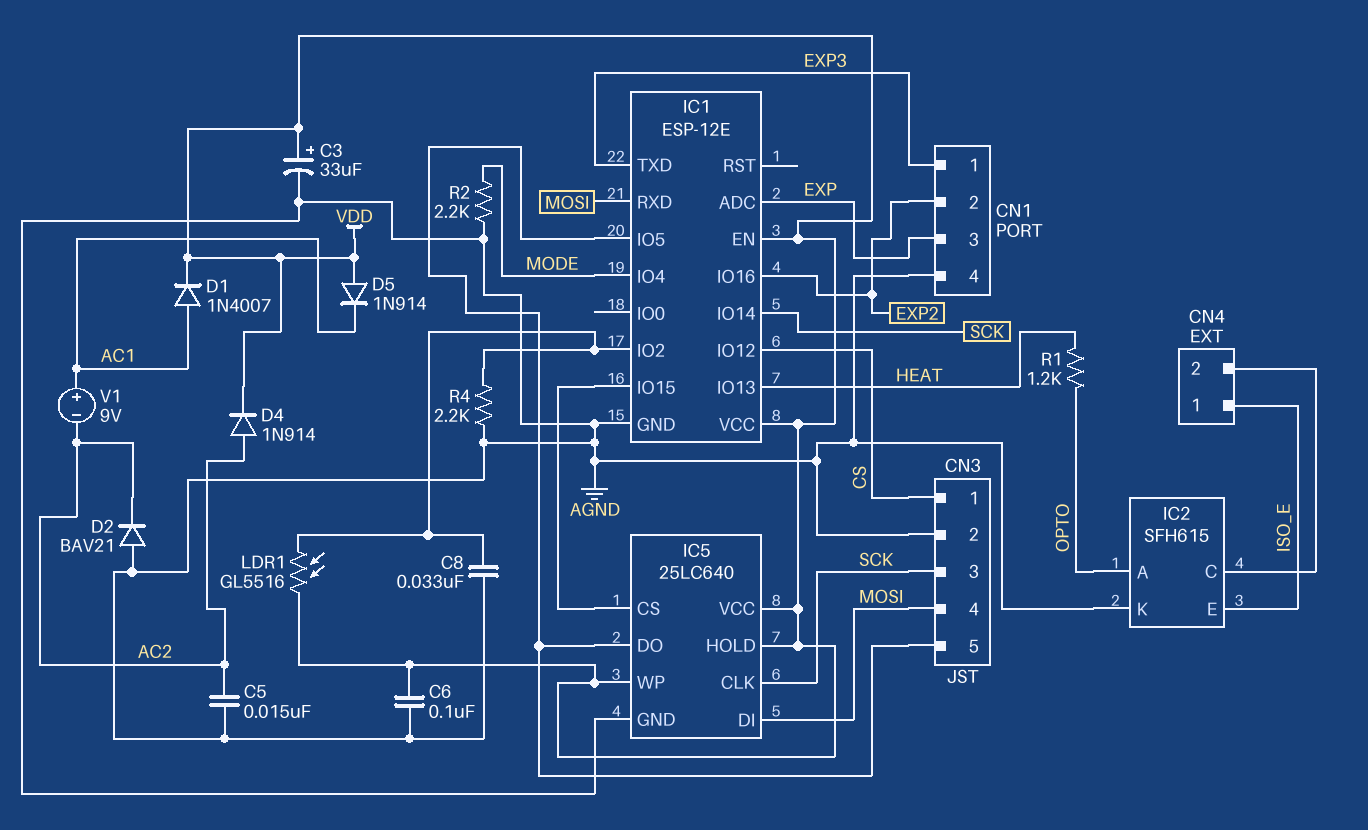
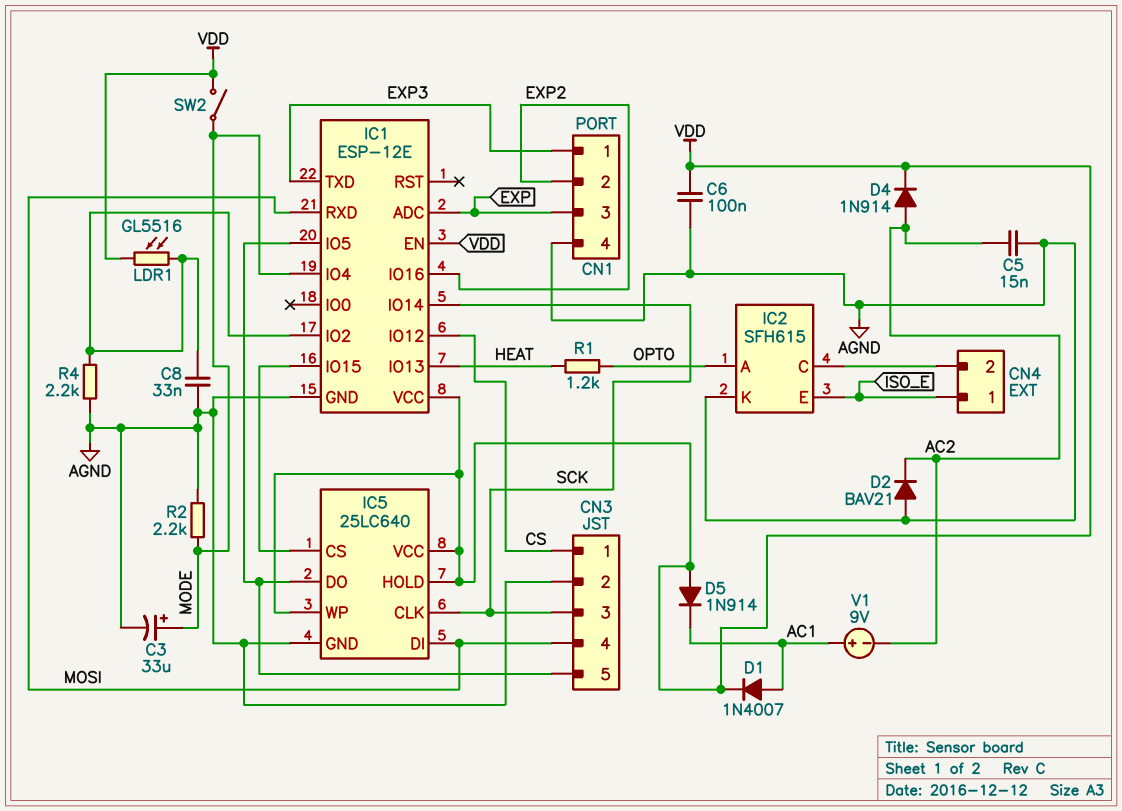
C3: 33uF (plus VDD, minus AGND) -> 33uF (plus MODE, minus AGND)
SW2: none -> switch (MODE, VDD)

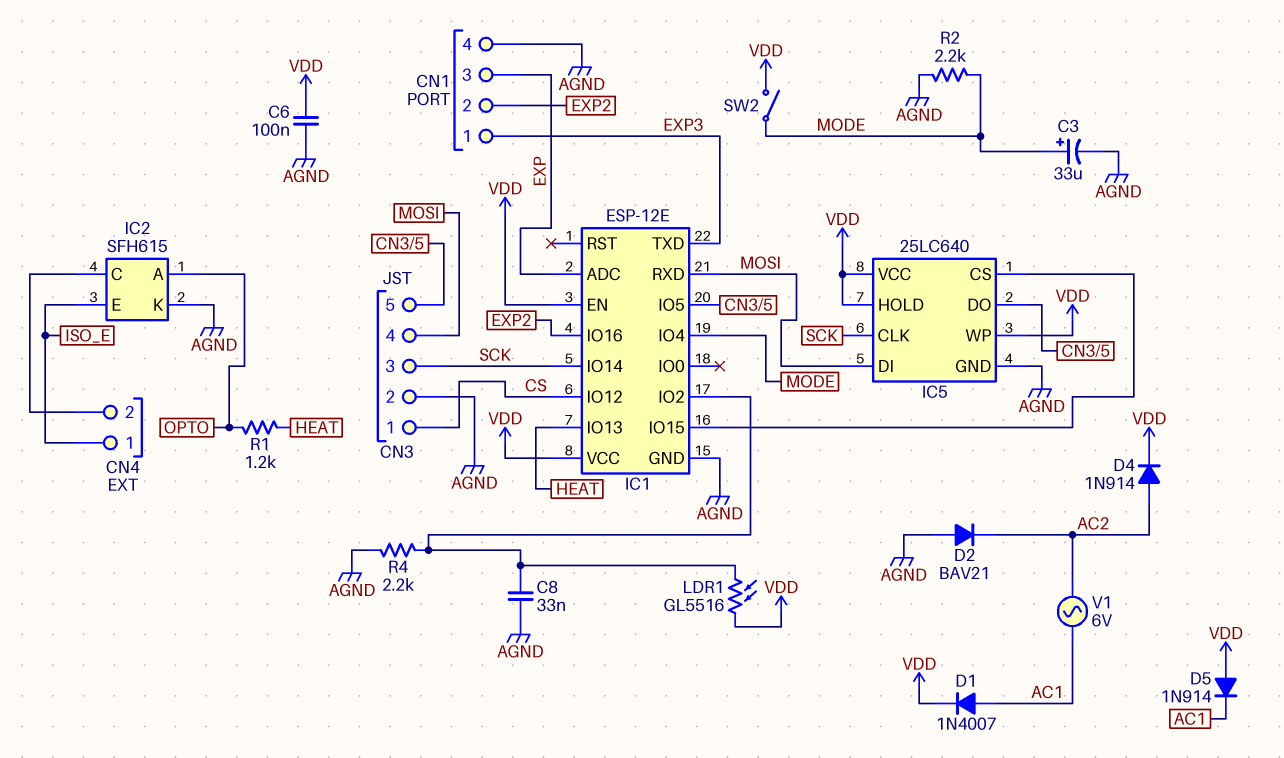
C5: 15nF (AC2, AGND) -> none
V1: 9V (plus AC1, minus AC2) -> AC 6V (AC1, AC2)

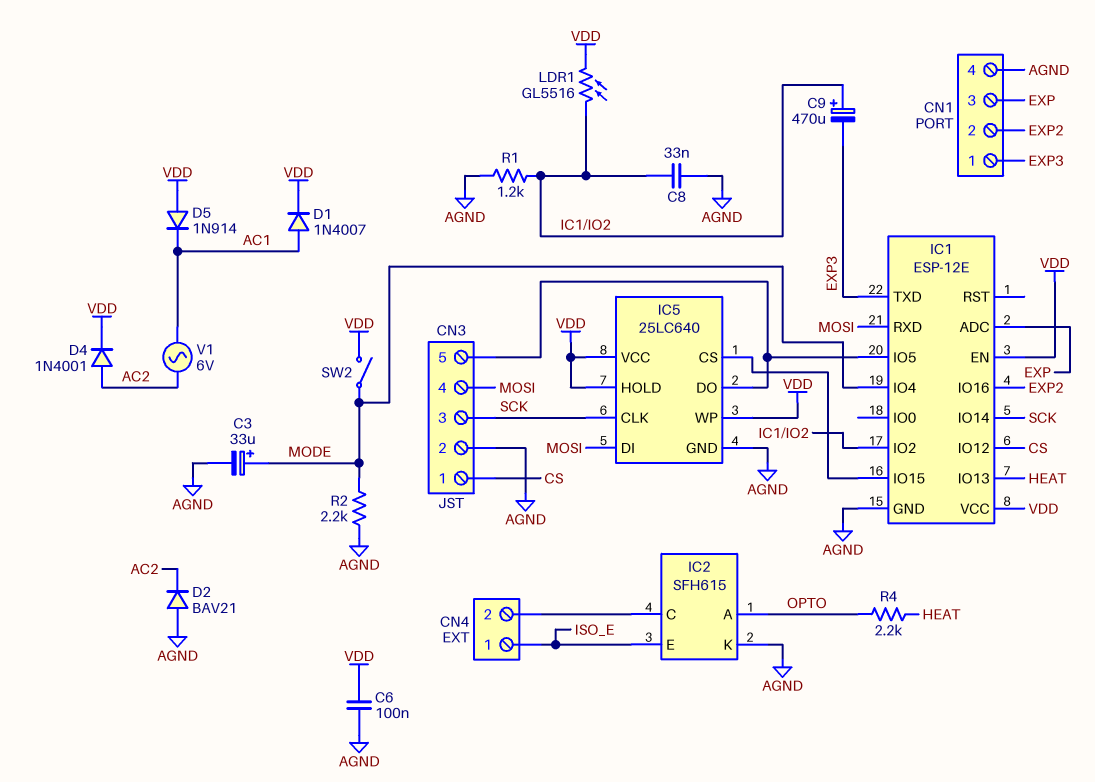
C9: none -> 470uF (plus IC1/IO2, minus EXP3)
D4: diode 1N914 (A AC2, K VDD) -> diode 1N4001 (A AC2, K VDD)
R1: 1.2k (HEAT, OPTO) -> 1.2k (AGND, IC1/IO2)
R4: 2.2k (AGND, IC1/IO2) -> 2.2k (HEAT, OPTO)

